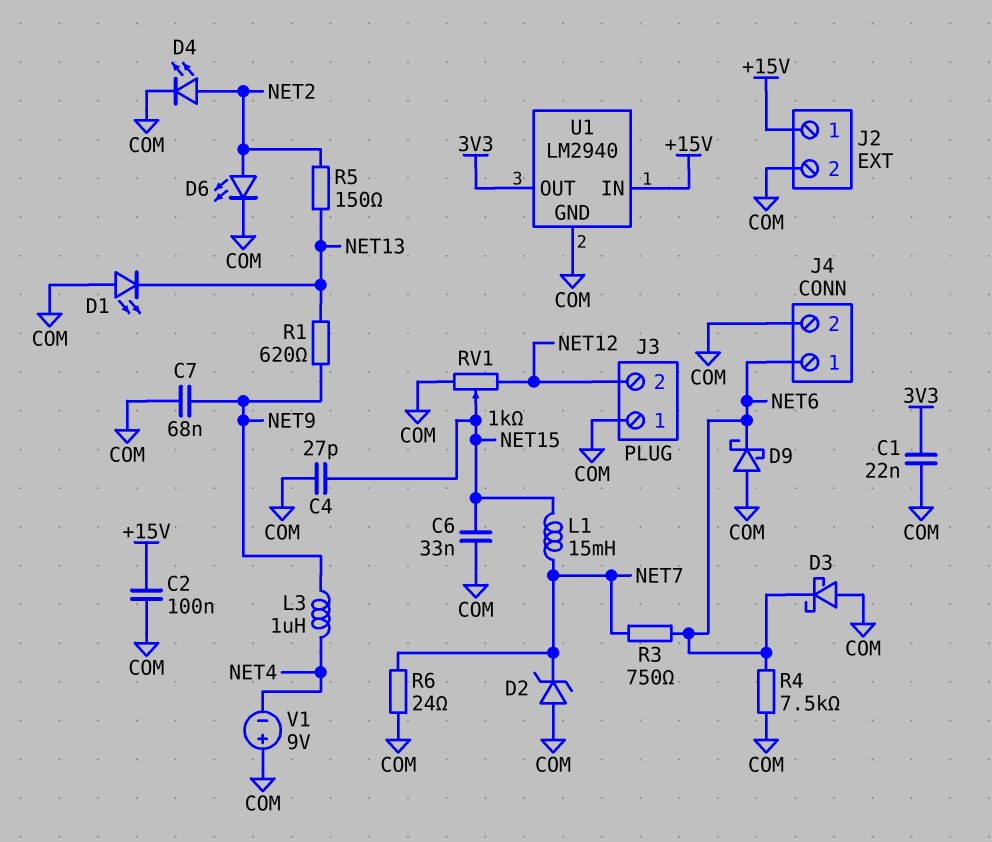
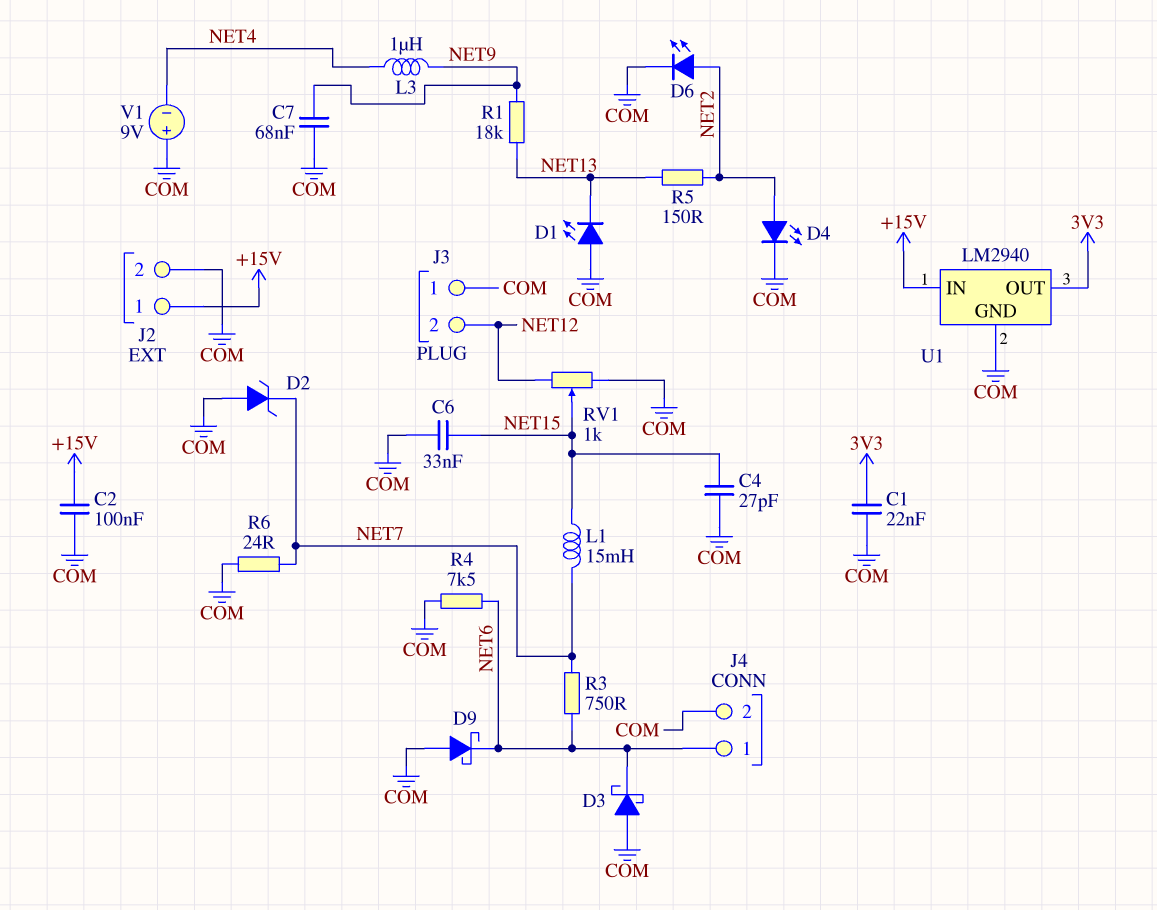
R1: 620 (NET9, NET13) -> 18k (NET9, NET13)

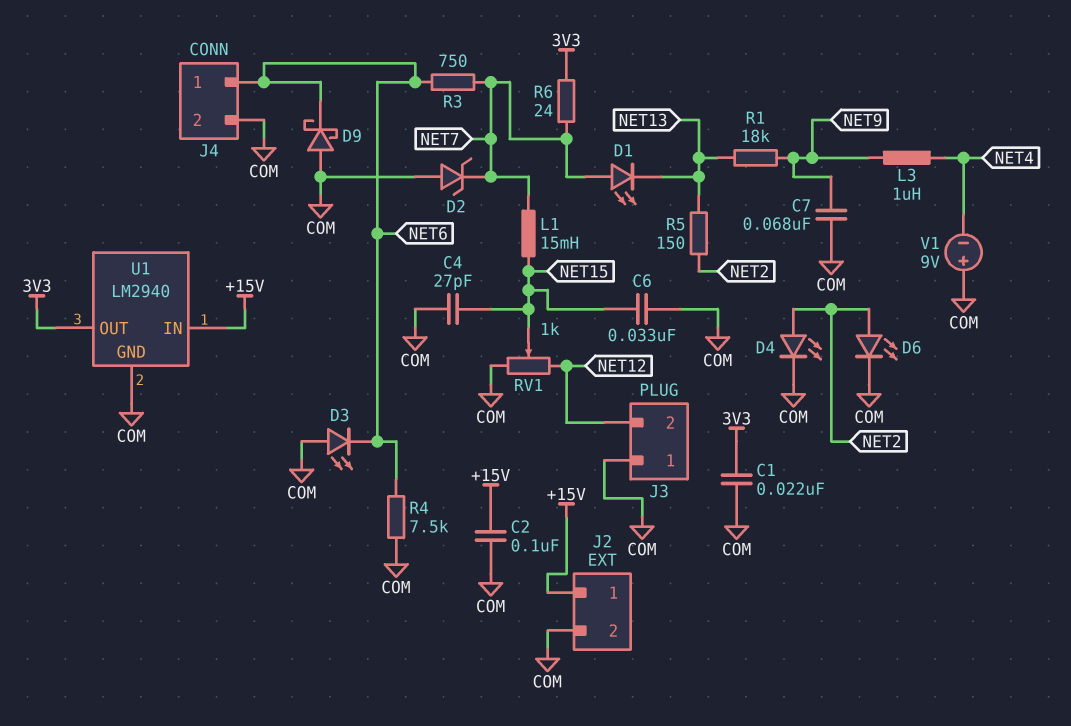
D1: LED (A COM, K NET13) -> LED (A NET7, K NET13)
D3: schottky (A COM, K NET6) -> LED (A COM, K NET6)
R6: 24 (COM, NET7) -> 24 (3V3, NET7)

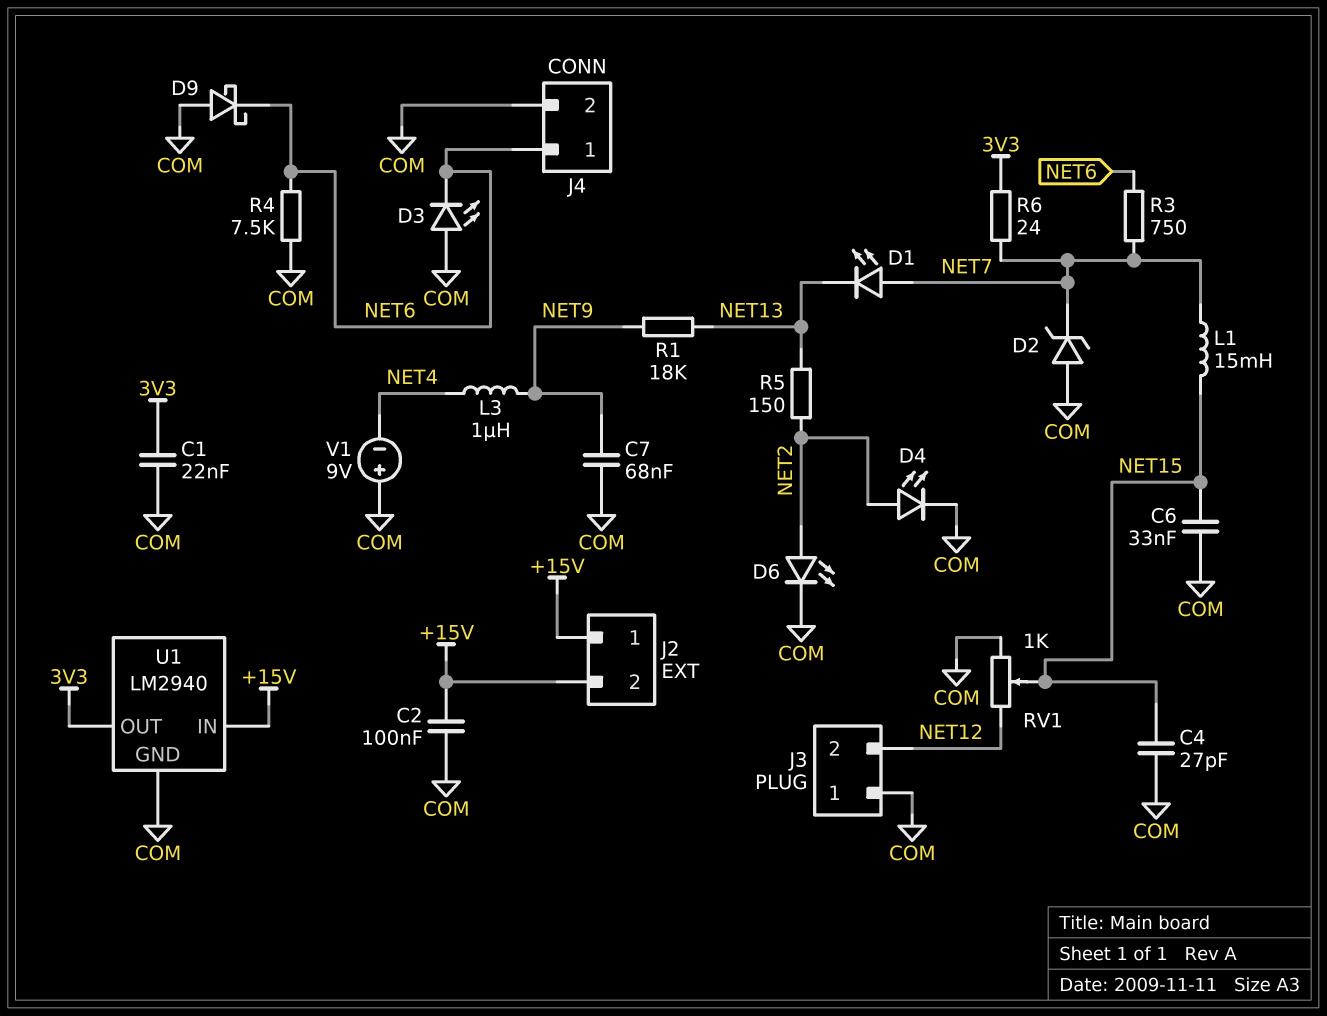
J2 pin 2: COM -> +15V

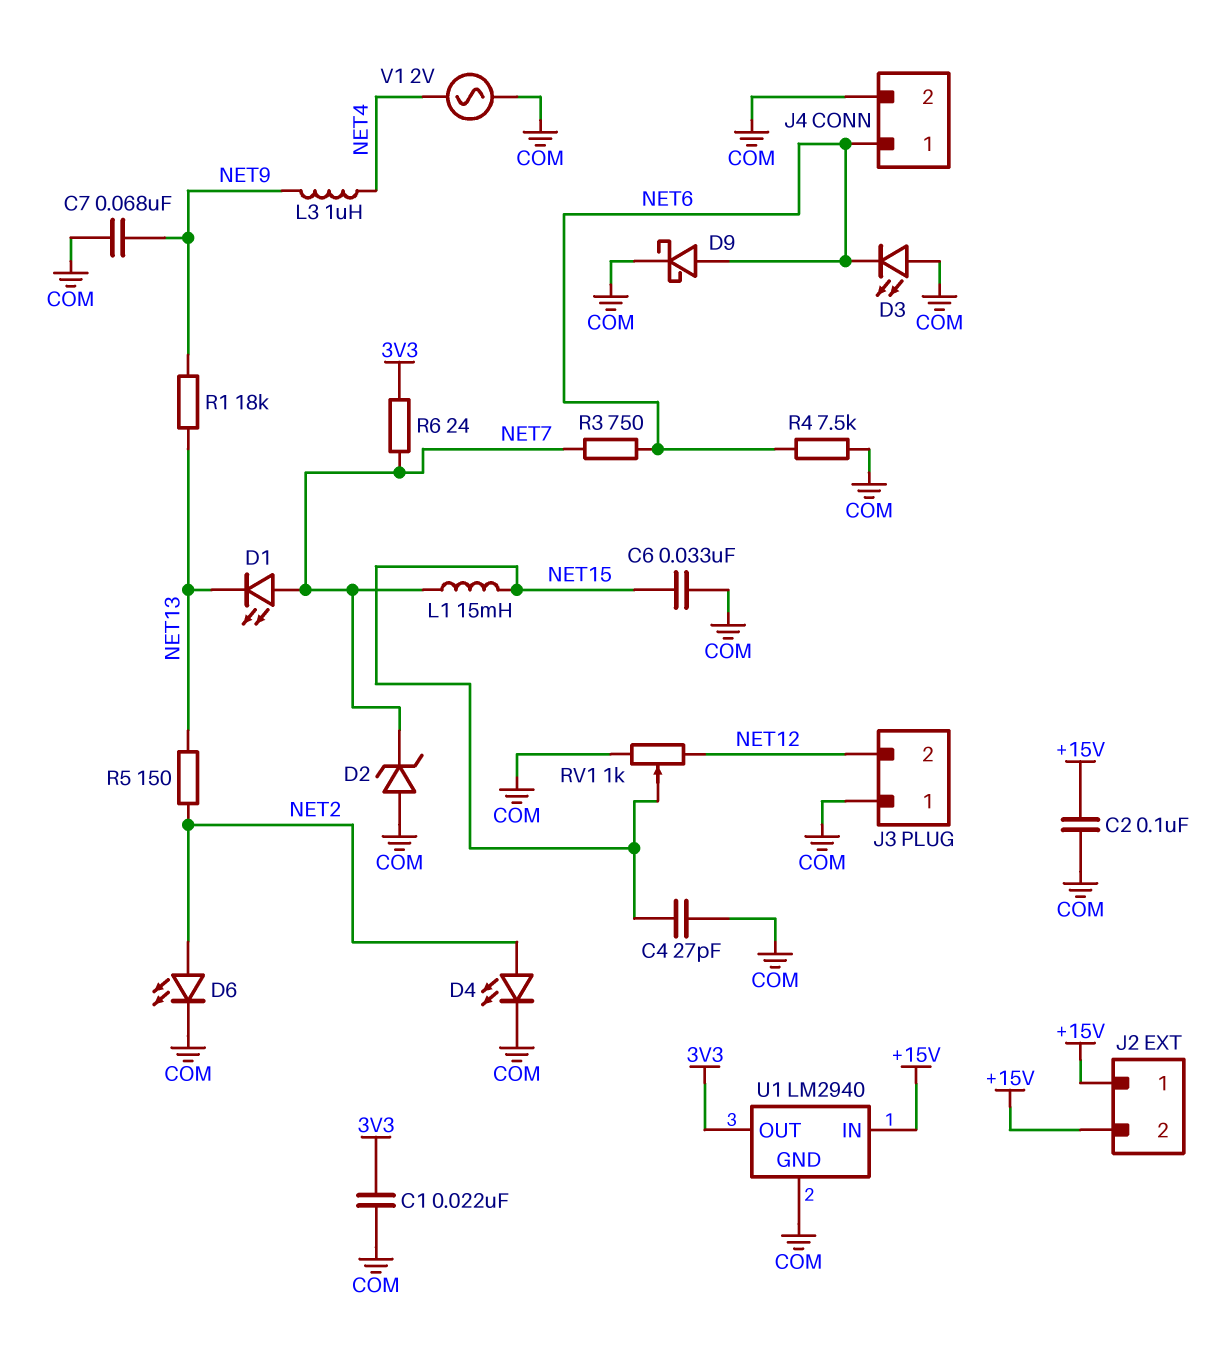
D9: schottky (A COM, K NET6) -> schottky (A NET6, K COM)
V1: 9V (plus COM, minus NET4) -> AC 2V (COM, NET4)

